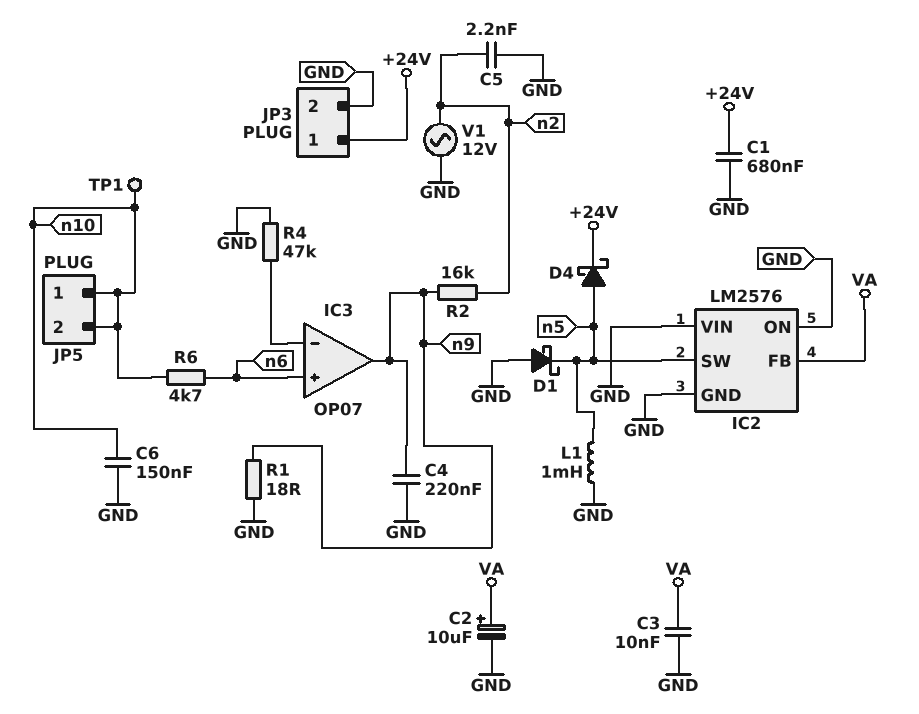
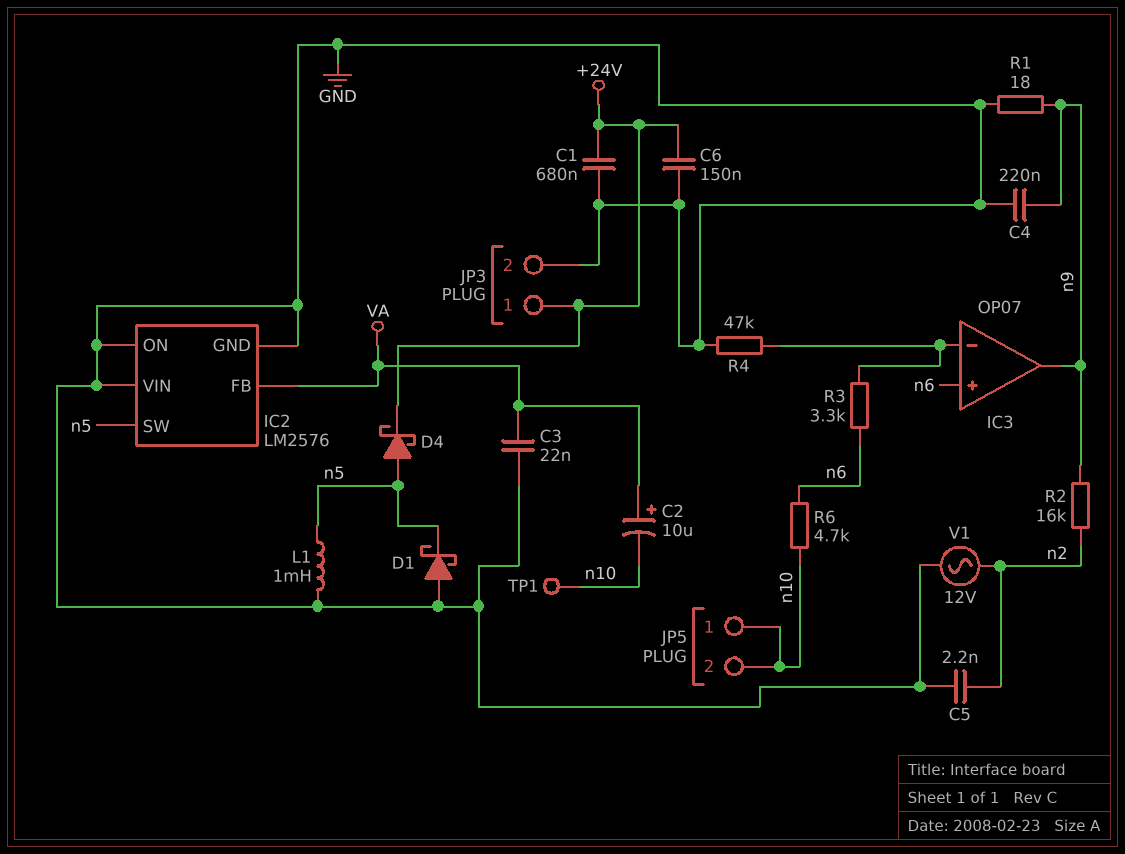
C2: 10uF (plus VA, minus GND) -> 10uF (plus VA, minus n10)
C3: 10nF (GND, VA) -> 22nF (GND, VA)
C6: 150nF (GND, n10) -> 150nF (+24V, GND)
R3: none -> 3.3k (IC3/in-, n6)

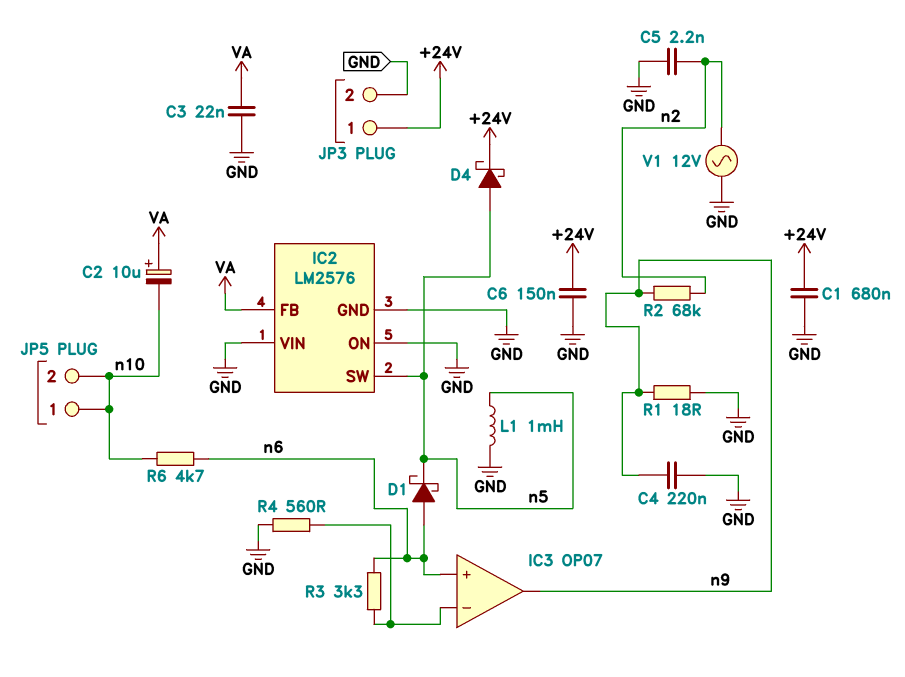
D1: schottky (A GND, K n5) -> schottky (A n6, K n5)
R2: 16k (n2, n9) -> 68k (n2, n9)
R4: 47k (GND, IC3/in-) -> 560 (GND, IC3/in-)
TP1: test point (n10) -> none

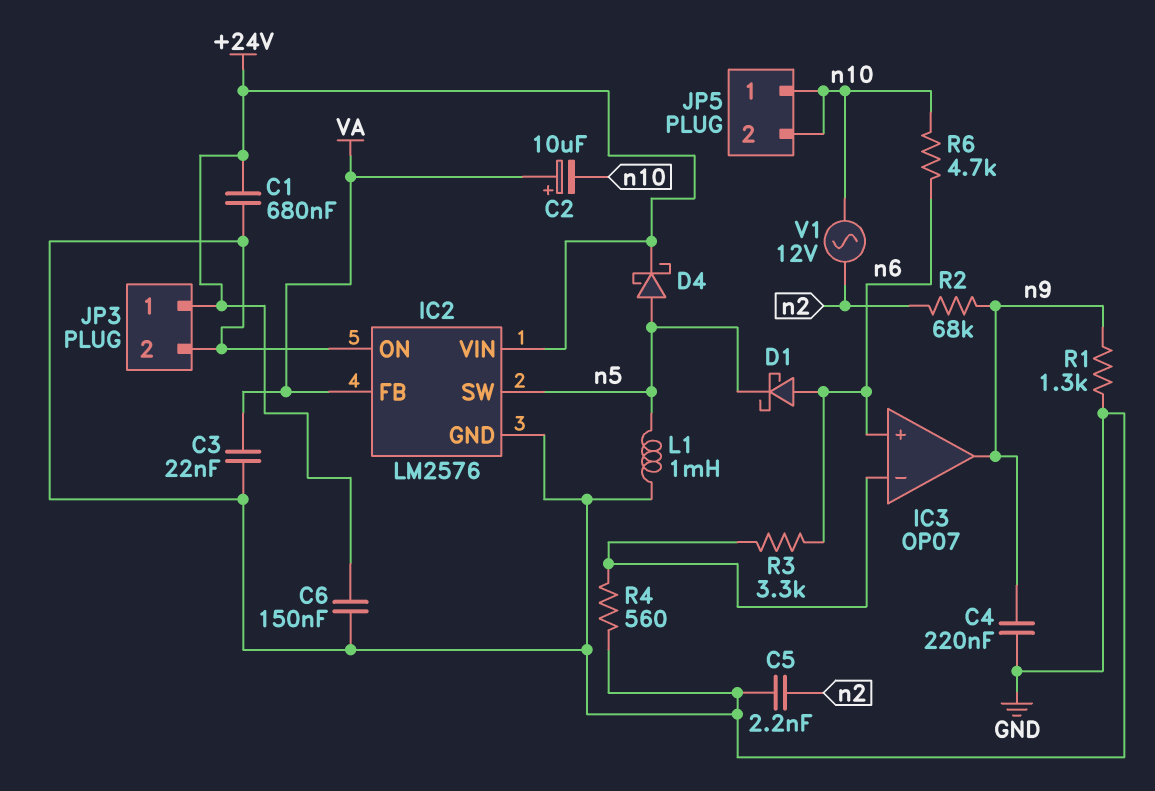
IC2 pin VIN: GND -> +24V
R1: 18 (GND, n9) -> 1.3k (GND, n9)
V1: AC 12V (GND, n2) -> AC 12V (n2, n10)

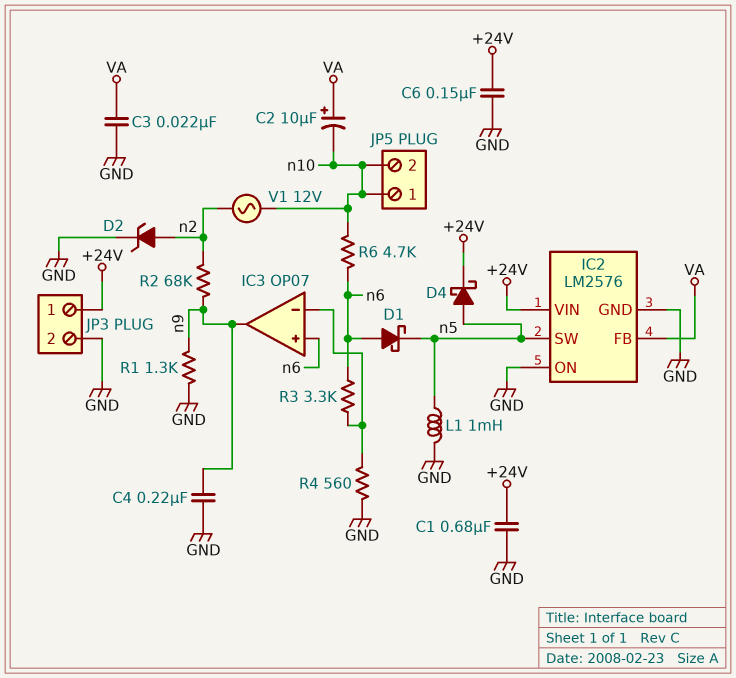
C5: 2.2nF (GND, n2) -> none
D2: none -> zener (A n2, K GND)

